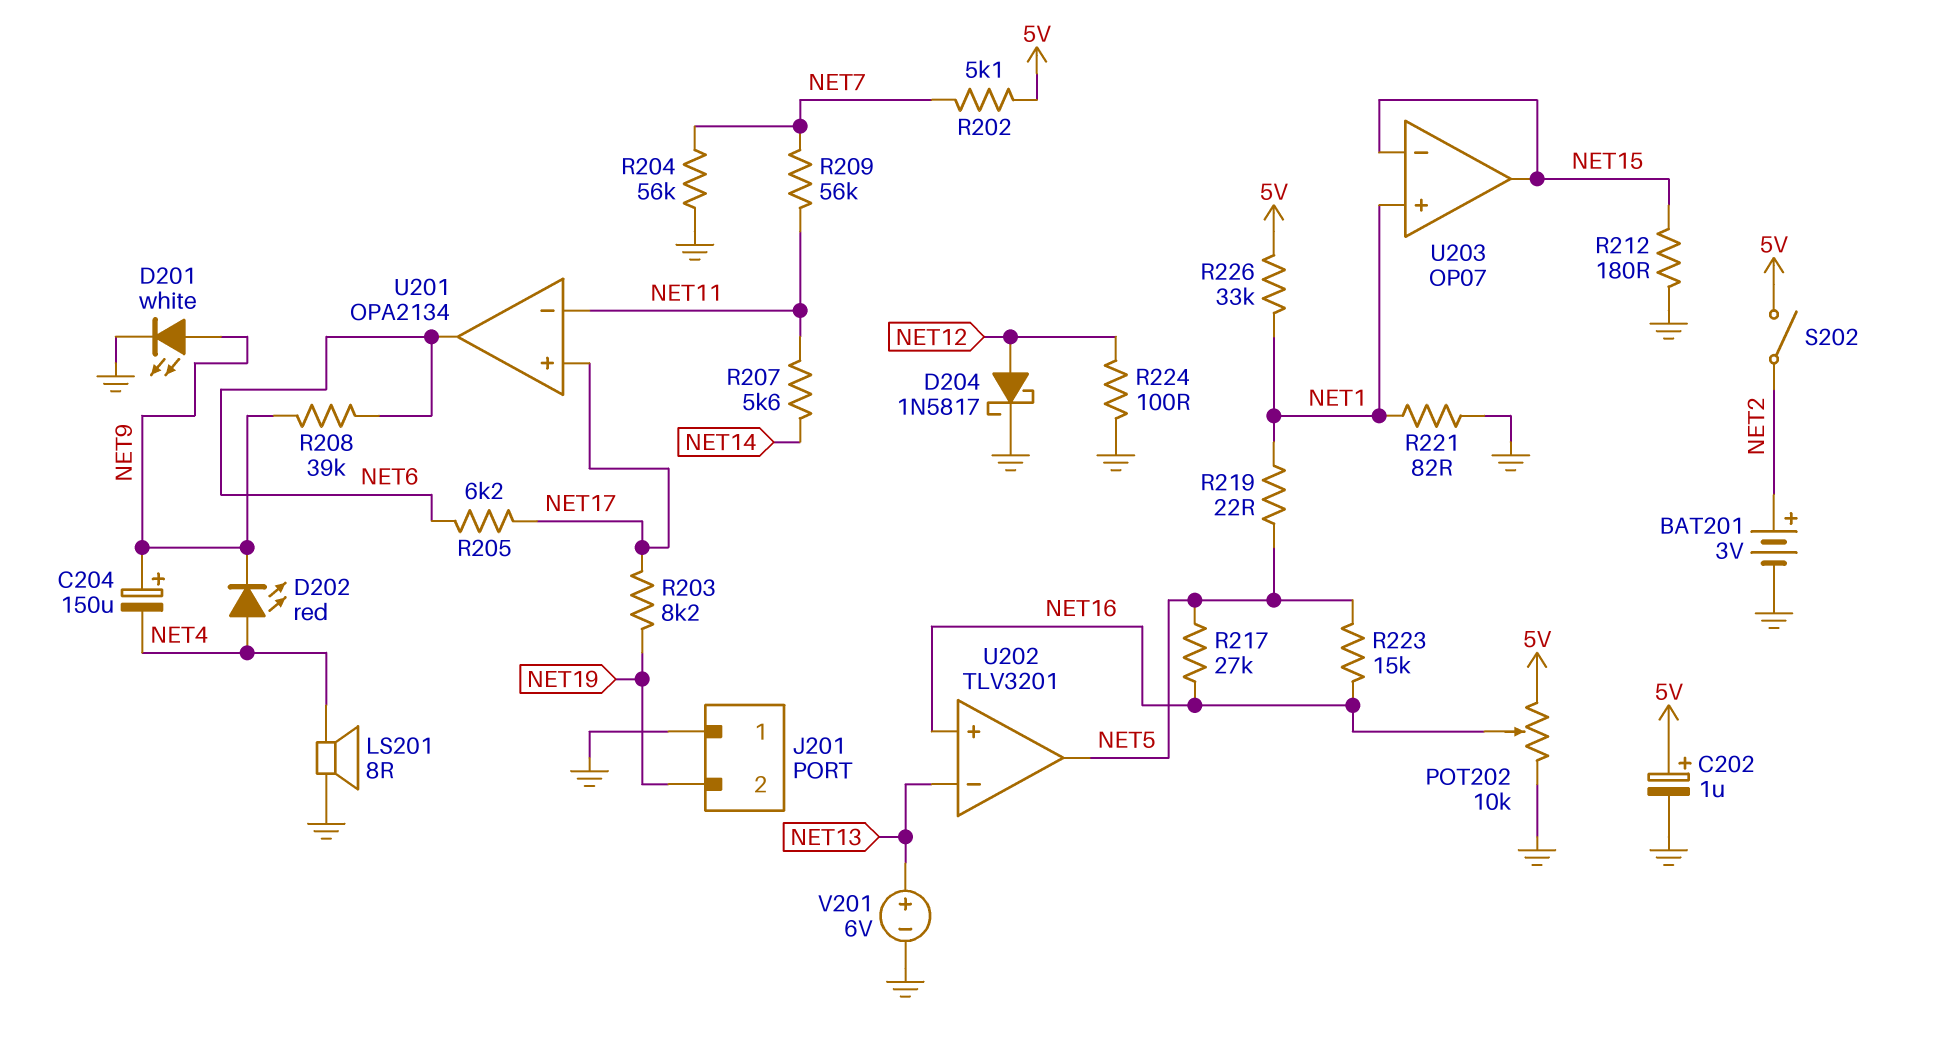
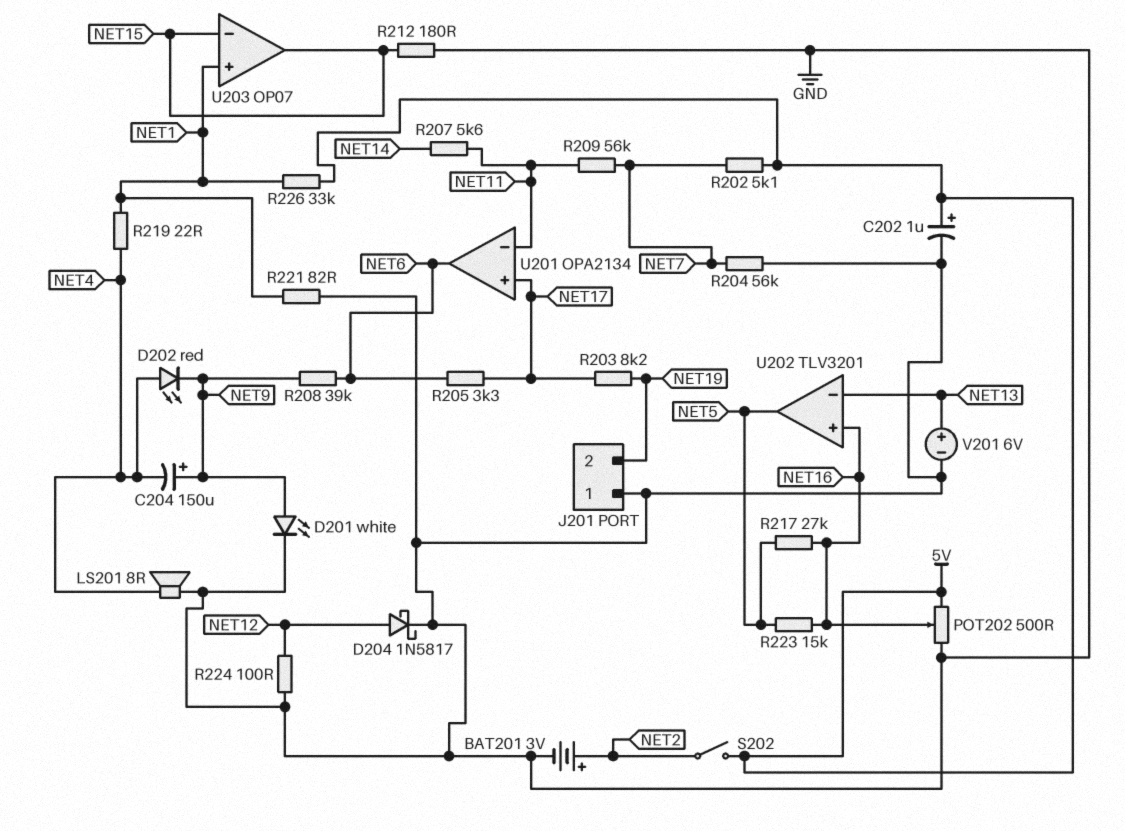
POT202: 10k (5V, GND, wiper NET16) -> 500 (5V, GND, wiper NET16)
R205: 6.2k (NET6, NET17) -> 3.3k (NET6, NET17)
R219: 22 (NET1, NET5) -> 22 (NET1, NET4)

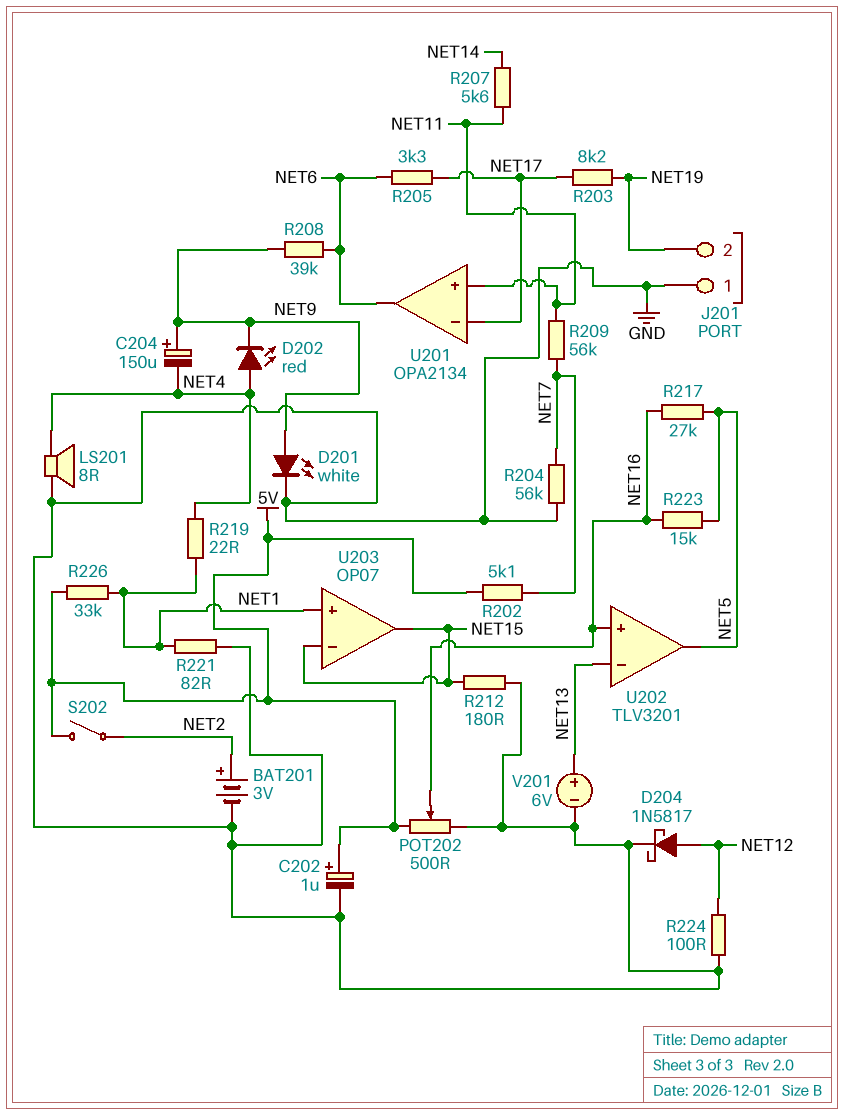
U201 pin in+: NET17 -> NET11
U201 pin in-: NET11 -> NET17

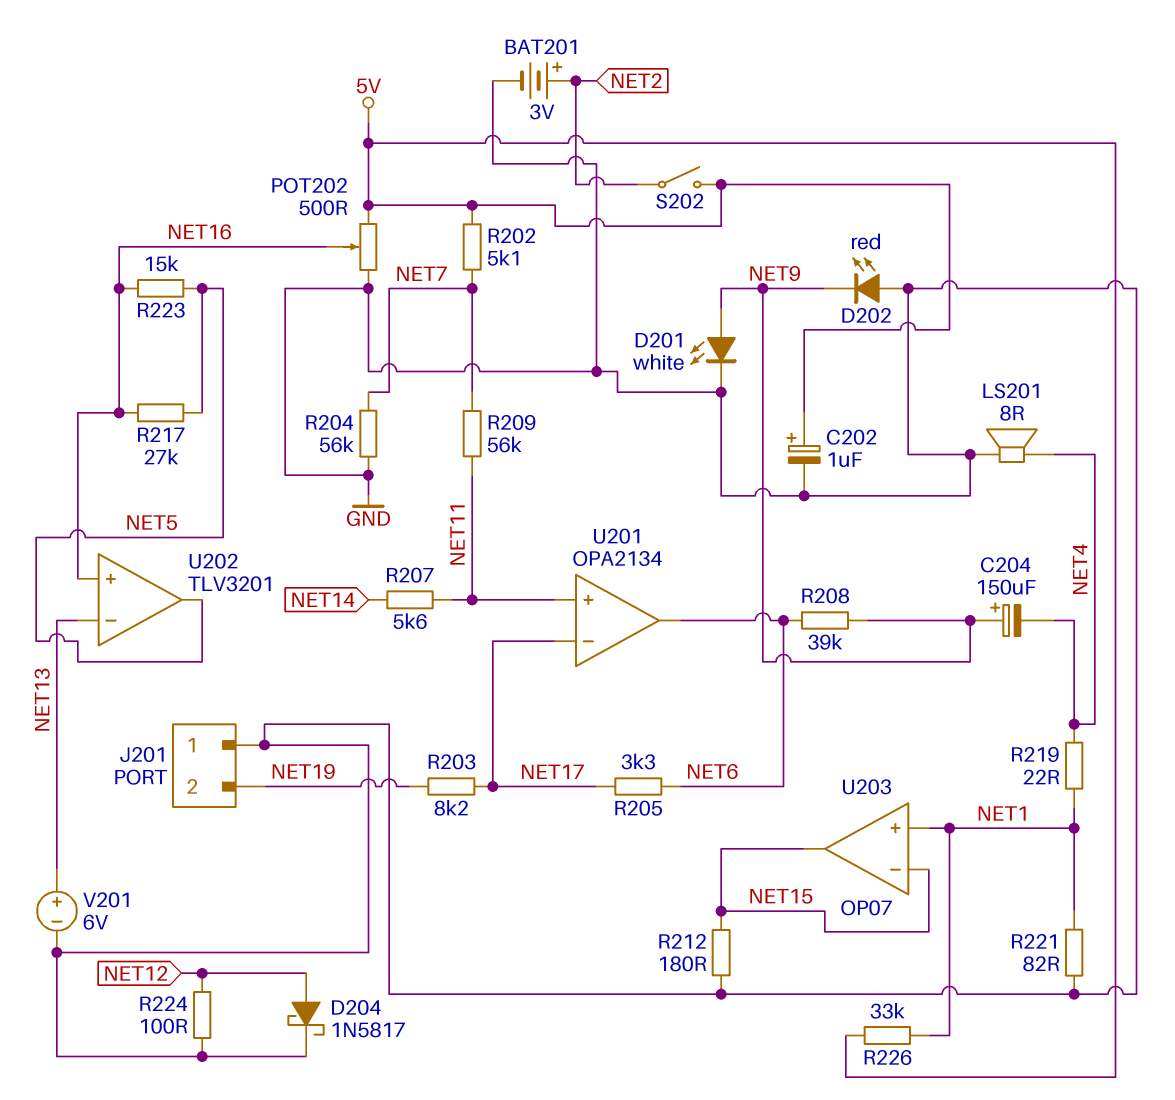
D202: LED red (A NET4, K NET9) -> LED red (A GND, K NET9)

